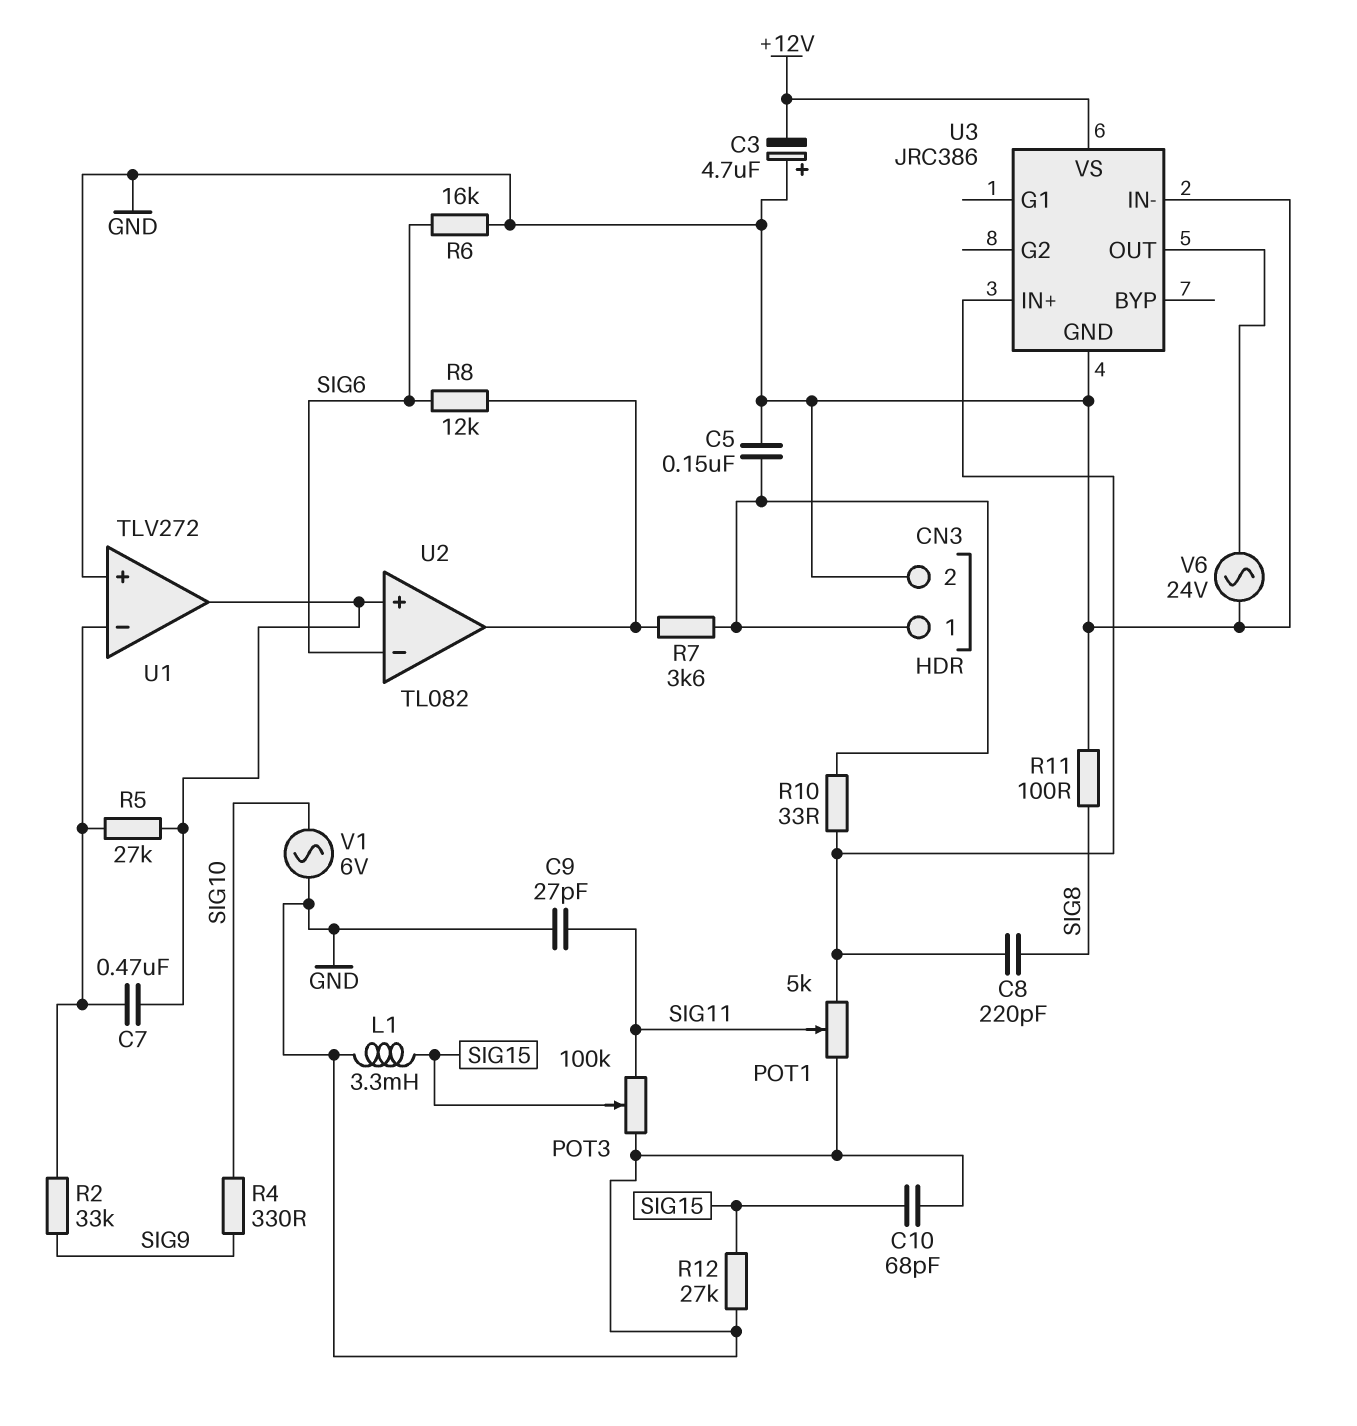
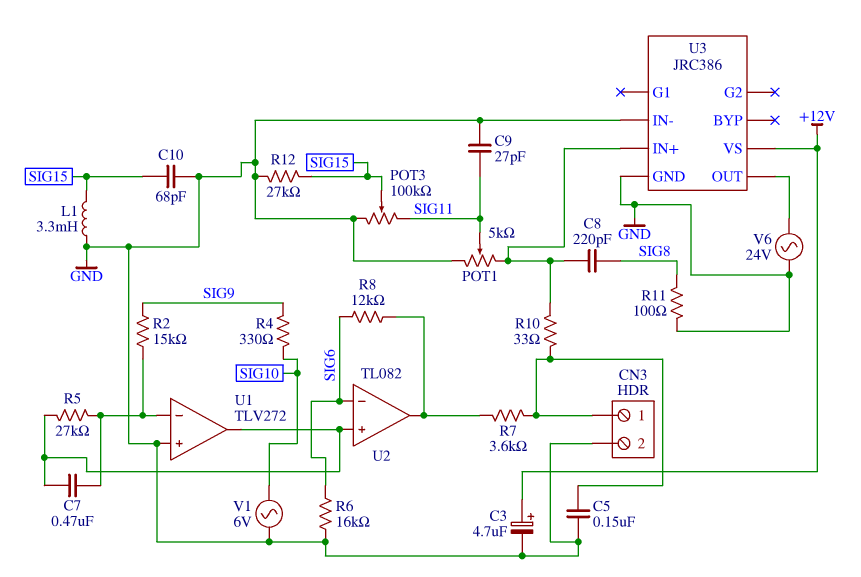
C3: 4.7uF (plus GND, minus +12V) -> 4.7uF (plus +12V, minus GND)
R2: 33k (SIG9, U1/in-) -> 15k (SIG9, U1/in-)

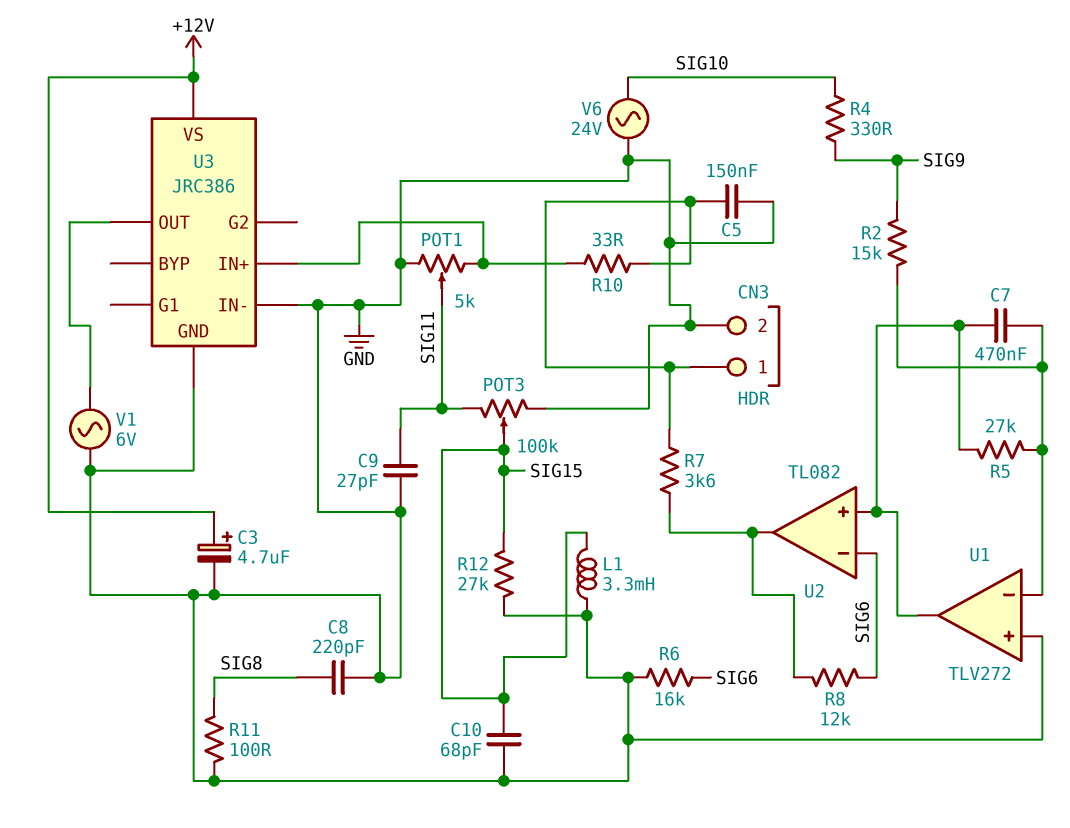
C8: 220pF (SIG8, U3/IN+) -> 220pF (GND, SIG8)
V1: AC 6V (GND, SIG10) -> AC 6V (GND, U3/OUT)
V6: AC 24V (GND, U3/OUT) -> AC 24V (GND, SIG10)

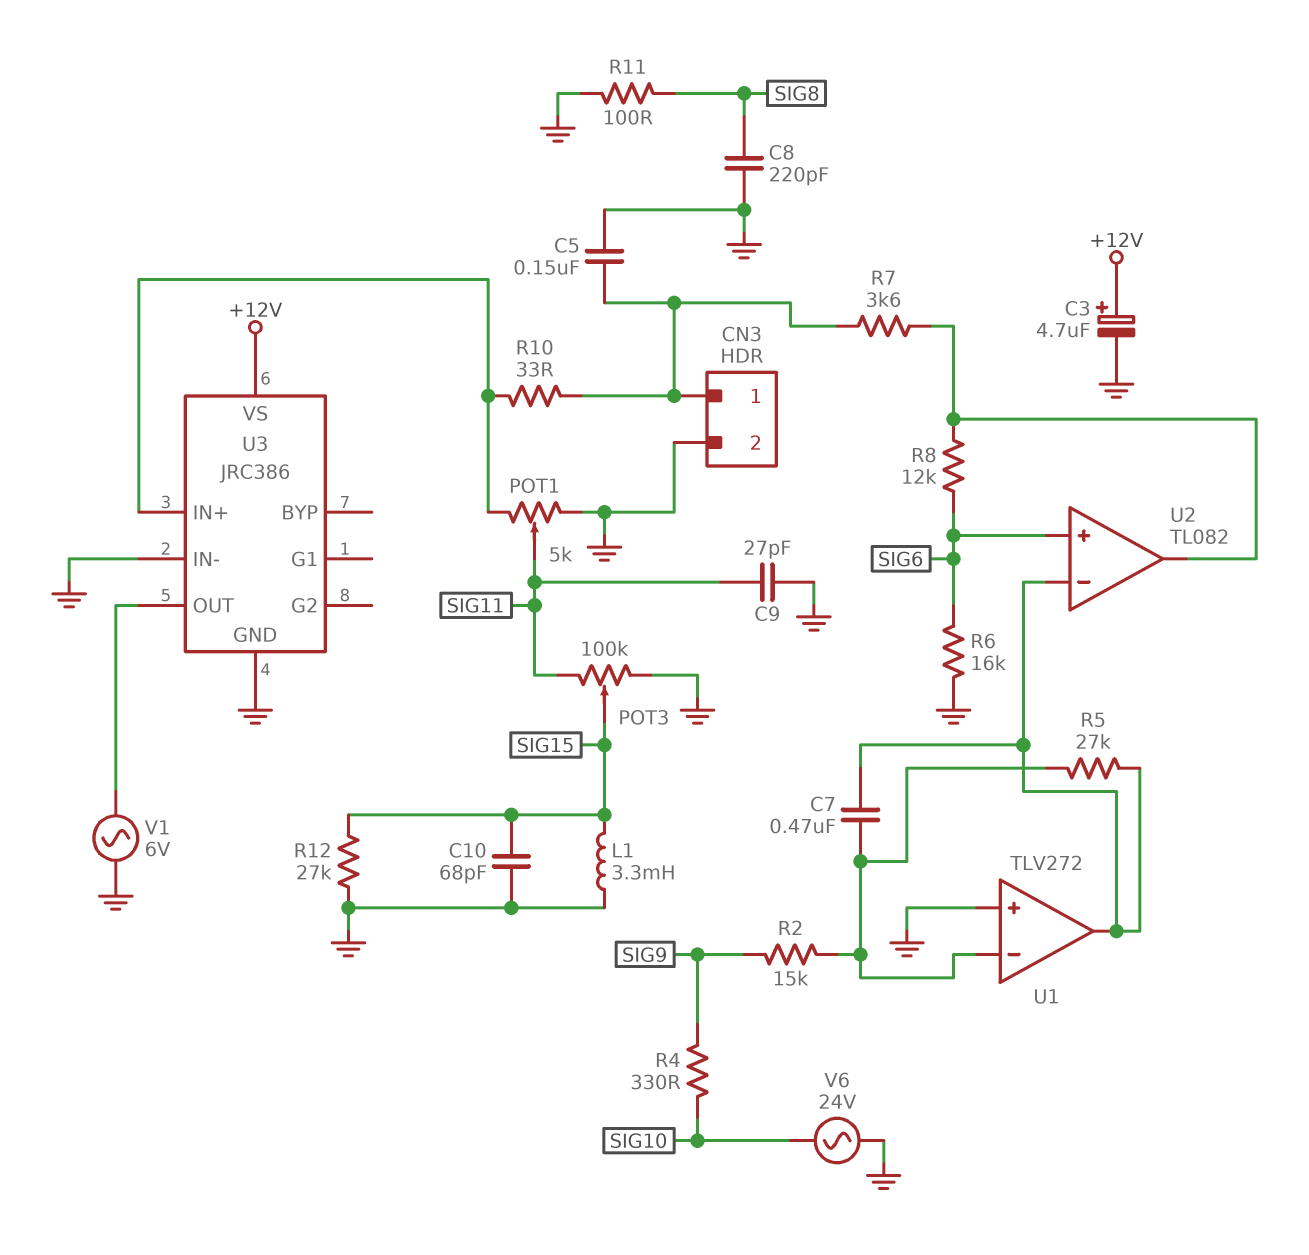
U2 pin in+: U1/out -> SIG6
U2 pin in-: SIG6 -> U1/out

